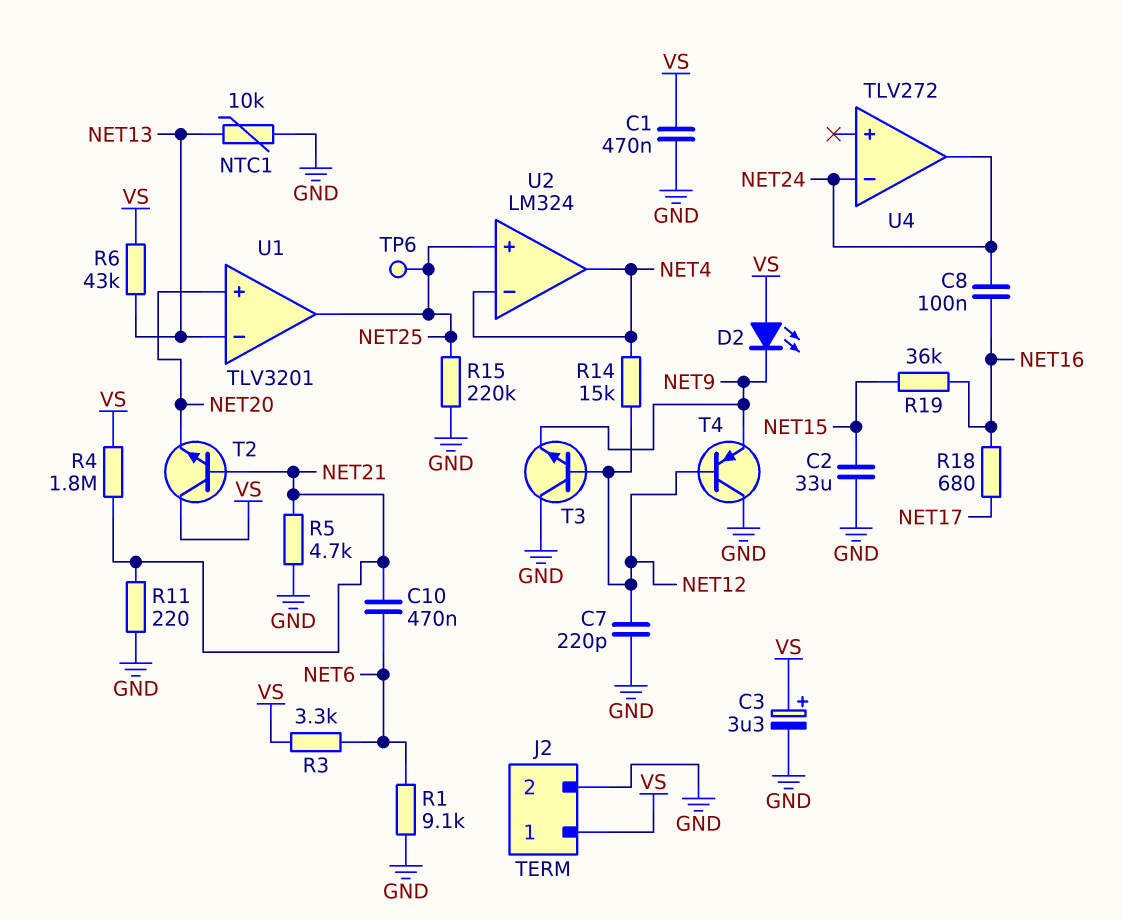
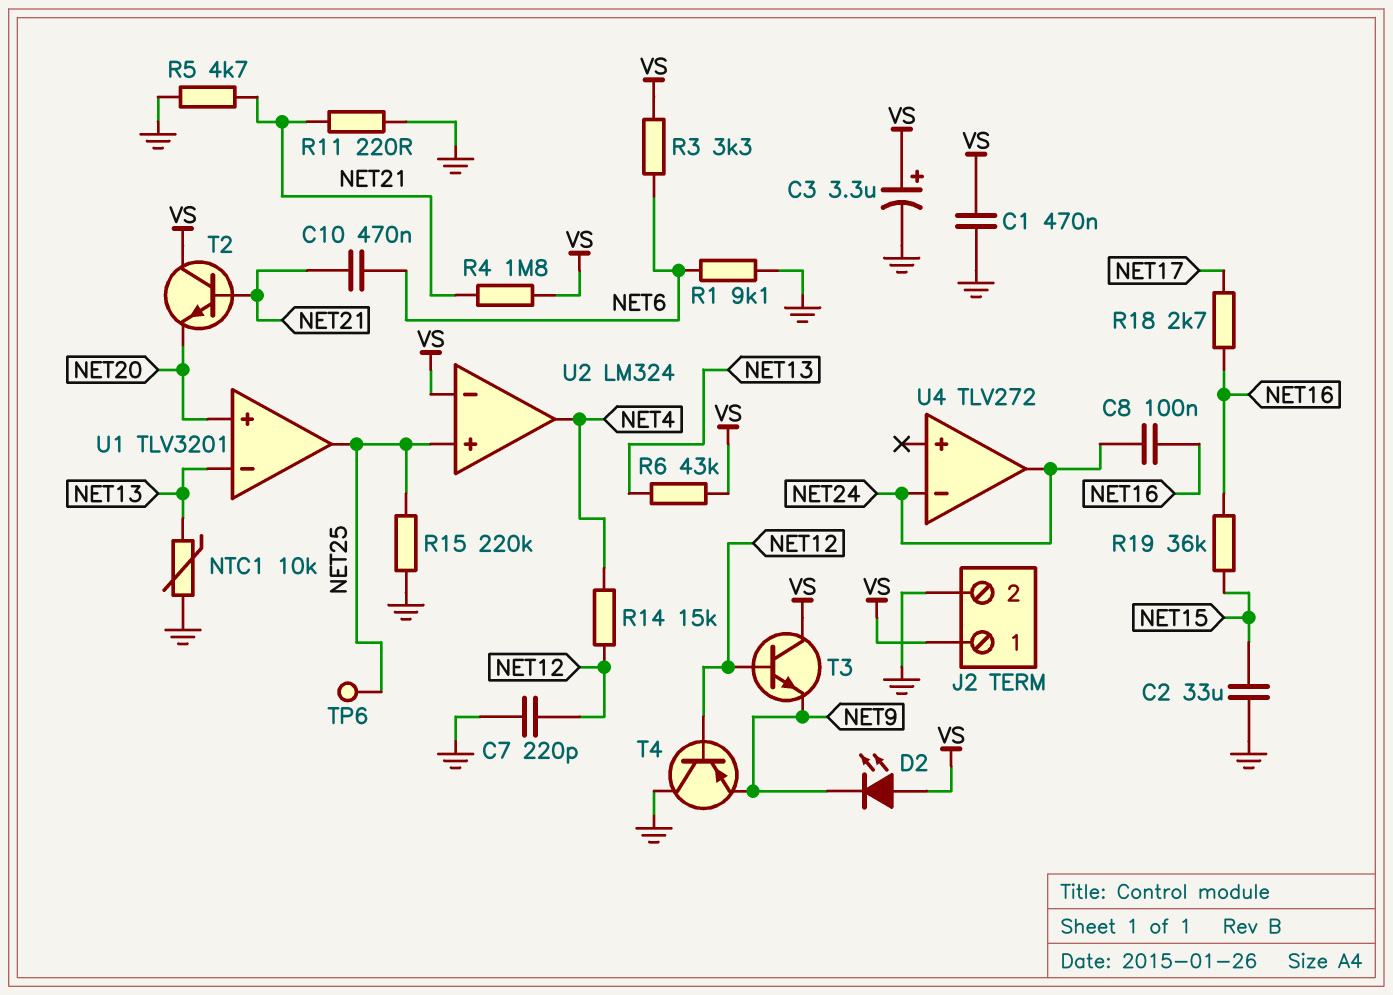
R18: 680 (NET16, NET17) -> 2.7k (NET16, NET17)
T3: NPN (B NET12, C GND, E NET9) -> NPN (B NET12, C VS, E NET9)
U2 pin in-: NET4 -> VS

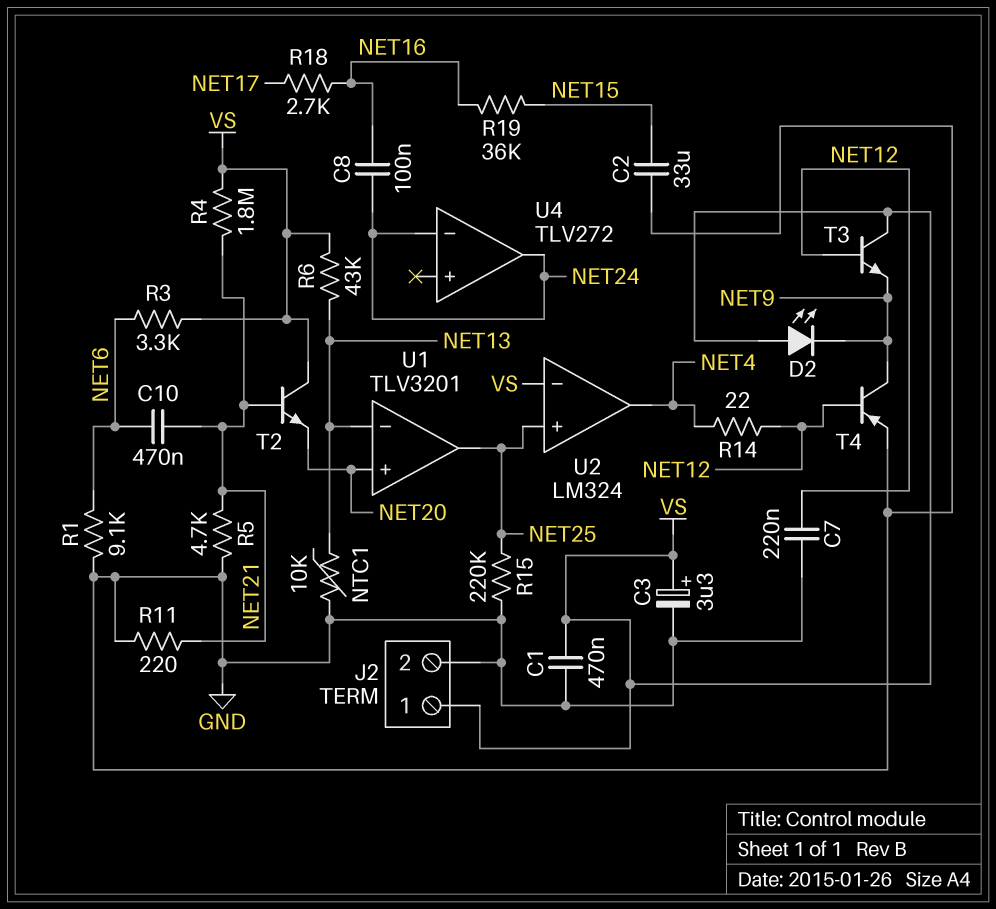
C7: 220pF (GND, NET12) -> 220nF (GND, NET12)
R14: 15k (NET4, NET12) -> 22 (NET4, NET12)
T4: PNP (B NET12, C GND, E NET9) -> PNP (B NET12, C NET9, E GND)
TP6: test point (NET25) -> none

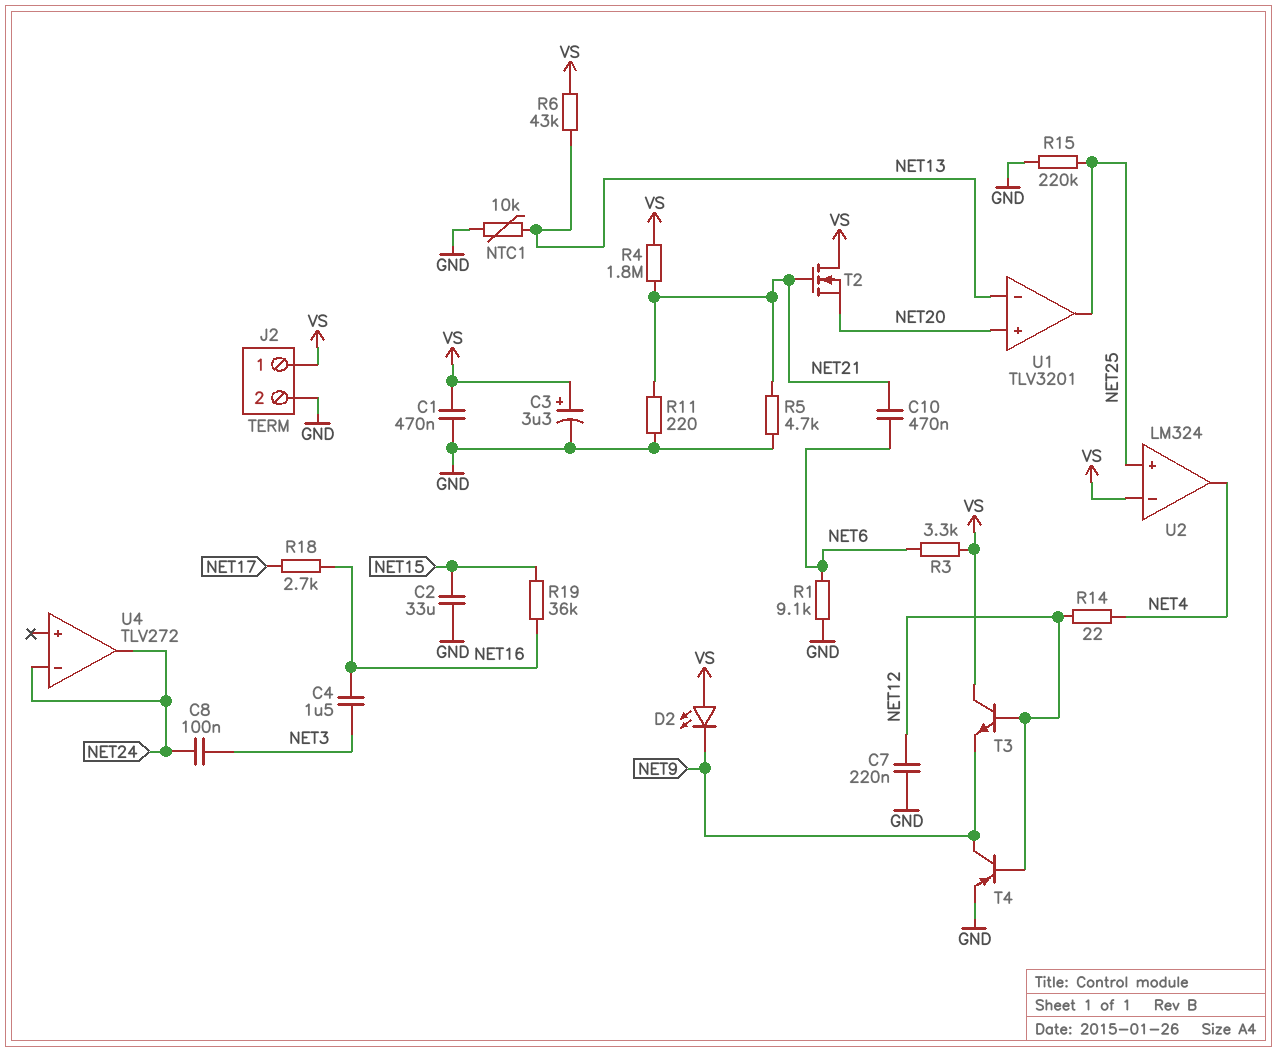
C4: none -> 1.5uF (NET3, NET16)
C8: 100nF (NET16, NET24) -> 100nF (NET3, NET24)
T2: NPN (B NET21, C VS, E NET20) -> NMOS (G NET21, D VS, S NET20)

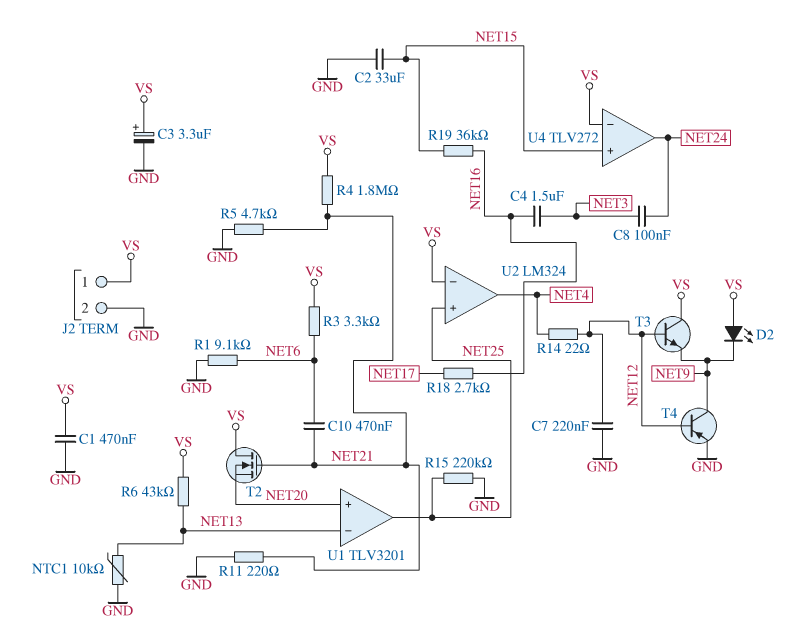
U4 pin in+: none -> NET15
U4 pin in-: NET24 -> VS

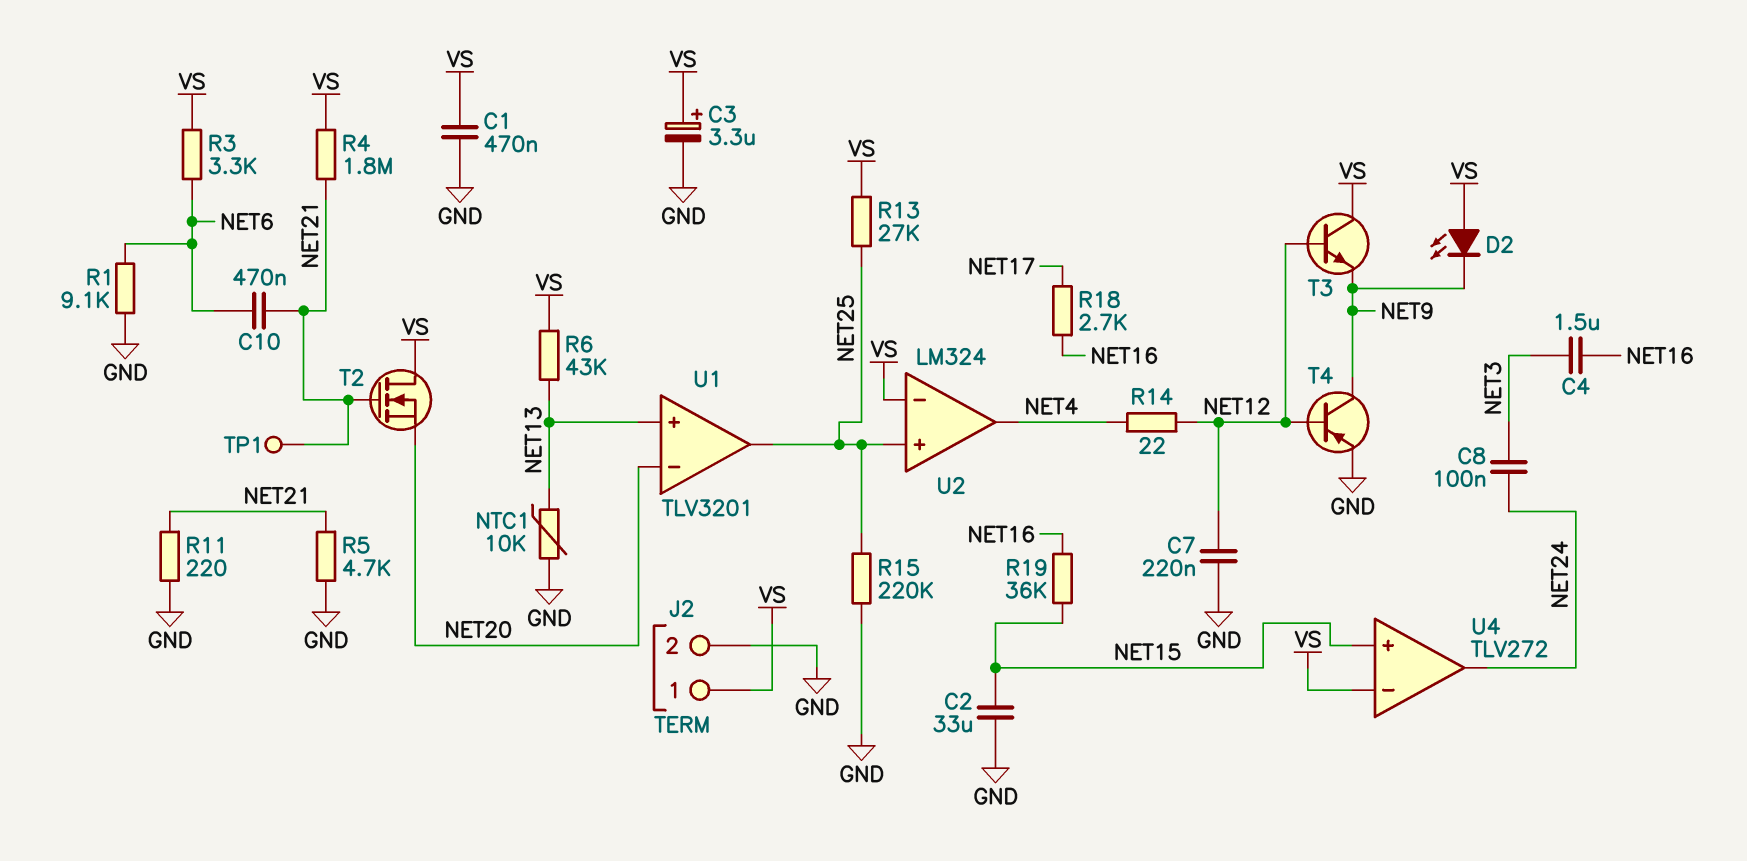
R13: none -> 27k (NET25, VS)
TP1: none -> test point (NET21)
U1 pin in+: NET20 -> NET13
U1 pin in-: NET13 -> NET20

